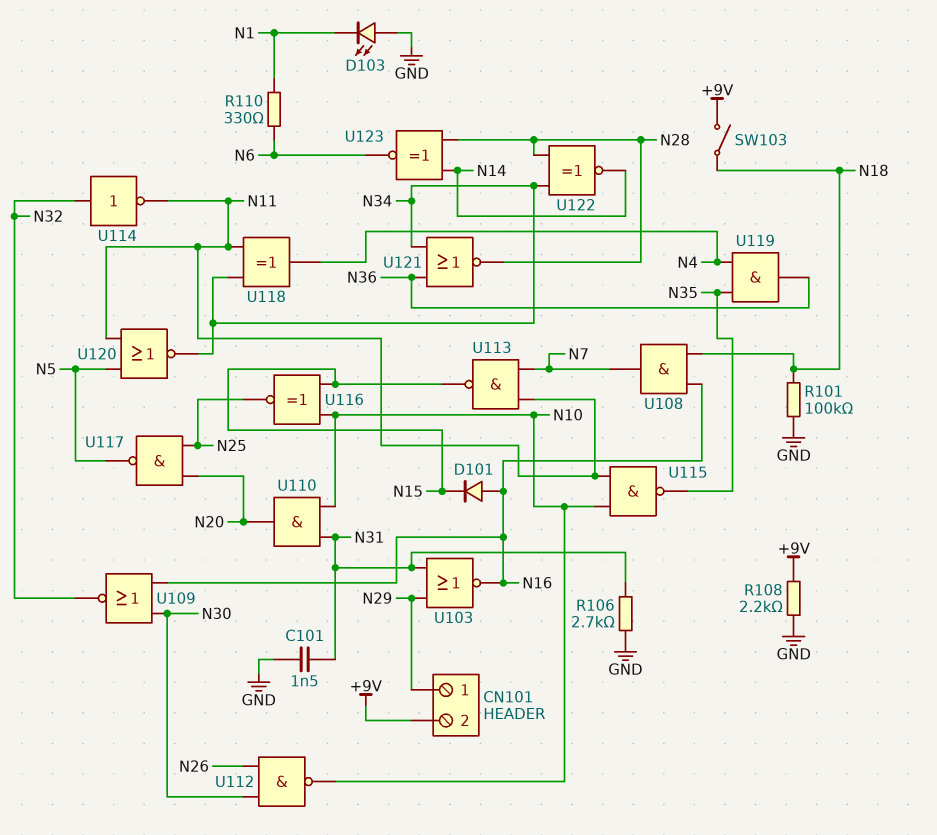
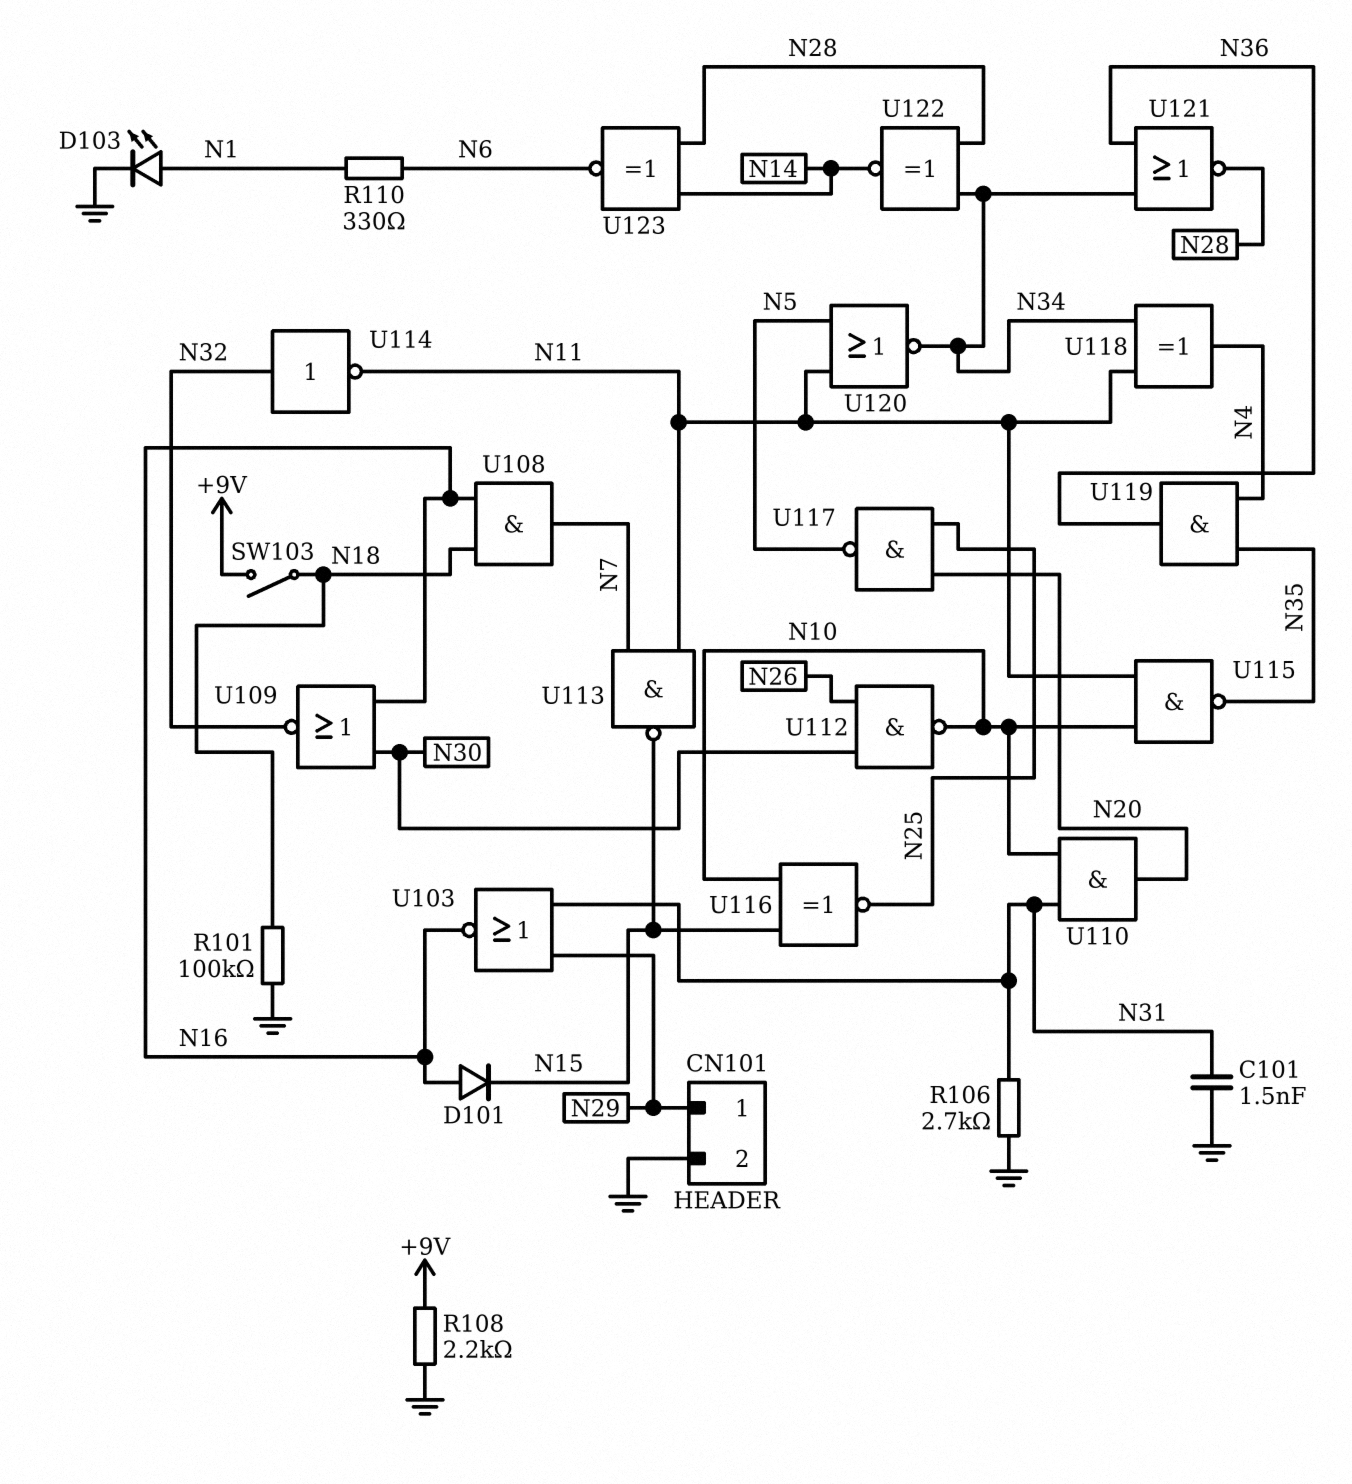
CN101 pin 2: +9V -> GND
D103: LED (A GND, K N1) -> LED (A N1, K GND)

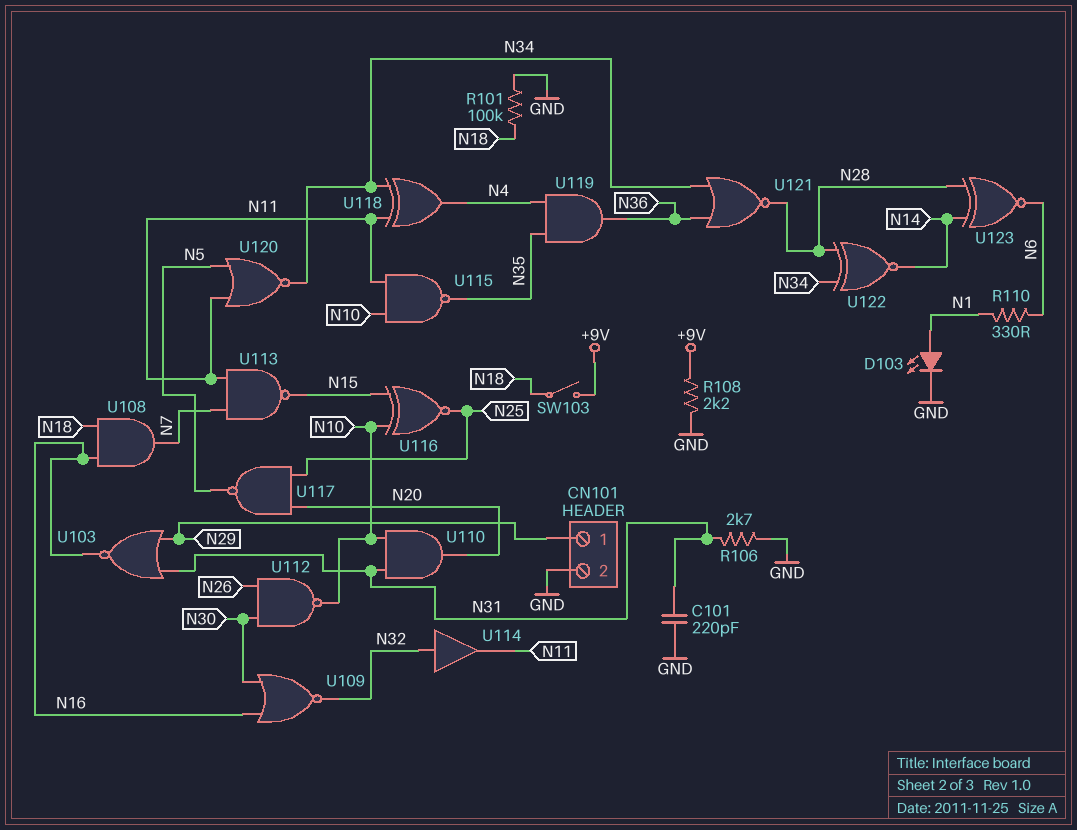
C101: 1.5nF (GND, N31) -> 220pF (GND, N31)
D101: diode (A N16, K N15) -> none
U114: NOT (in N32, out N11) -> buffer (in N32, out N11)

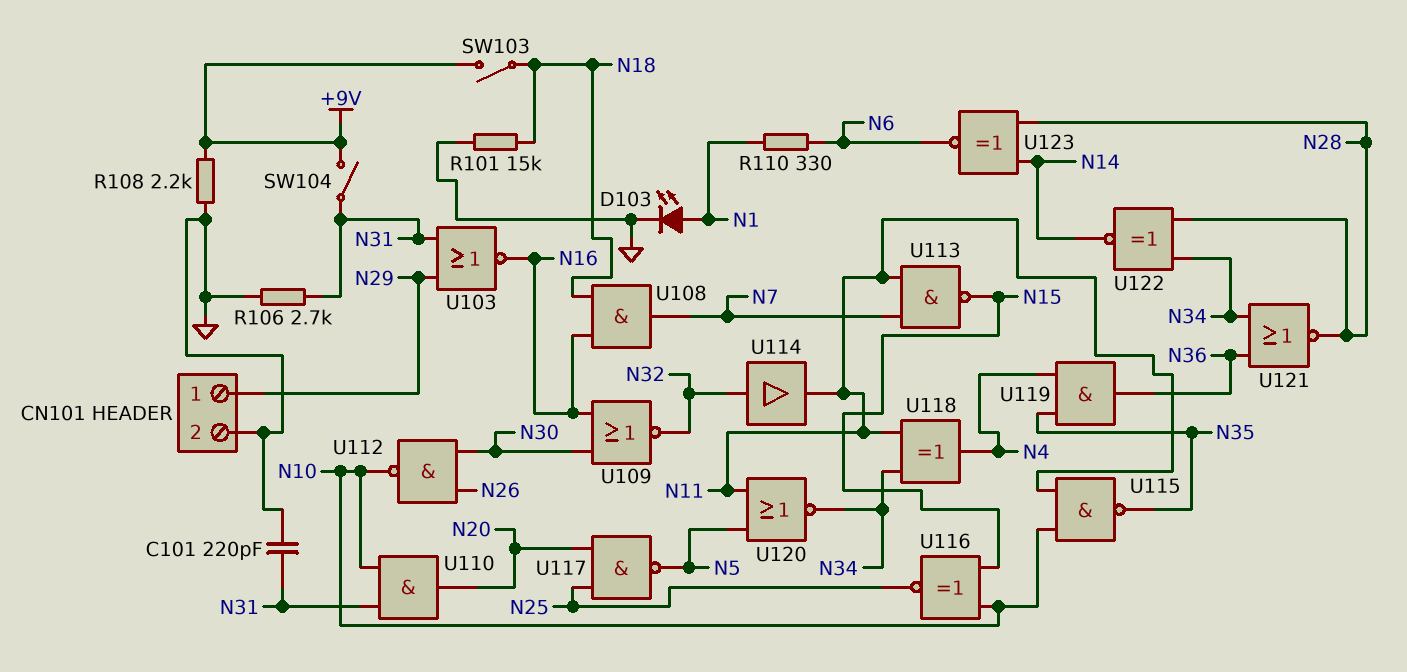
R101: 100k (GND, N18) -> 15k (GND, N18)
SW104: none -> switch (+9V, N31)

